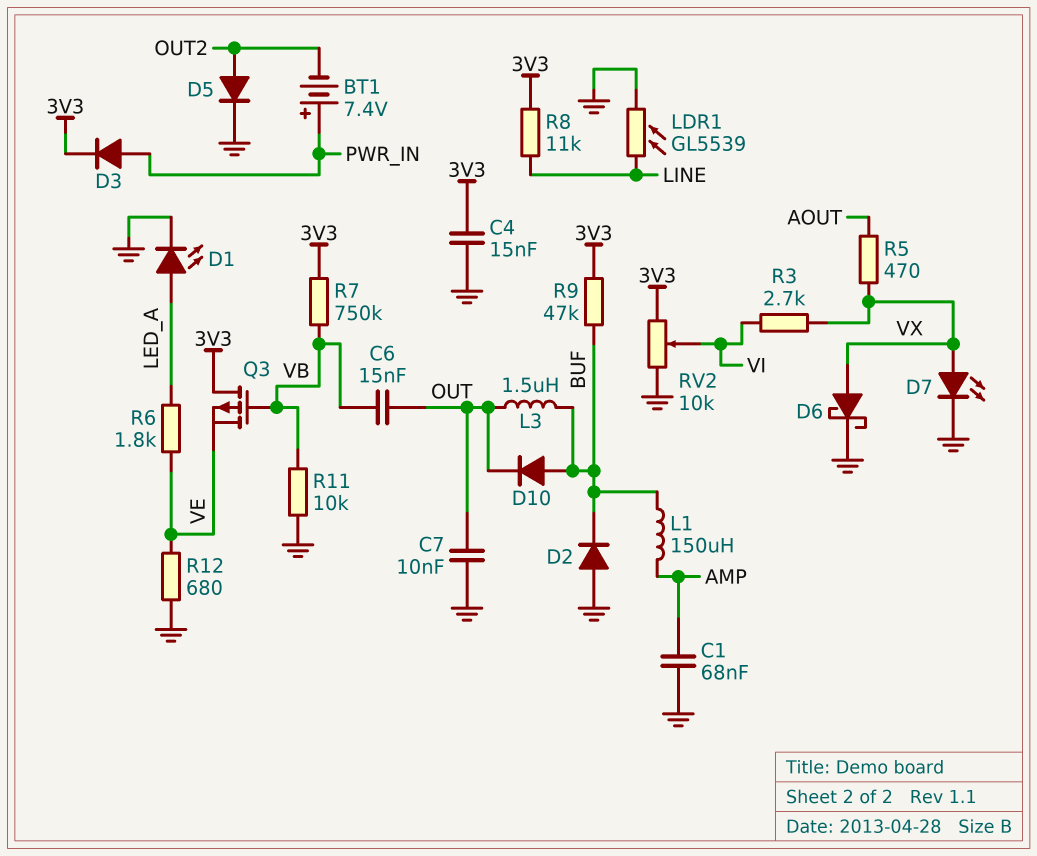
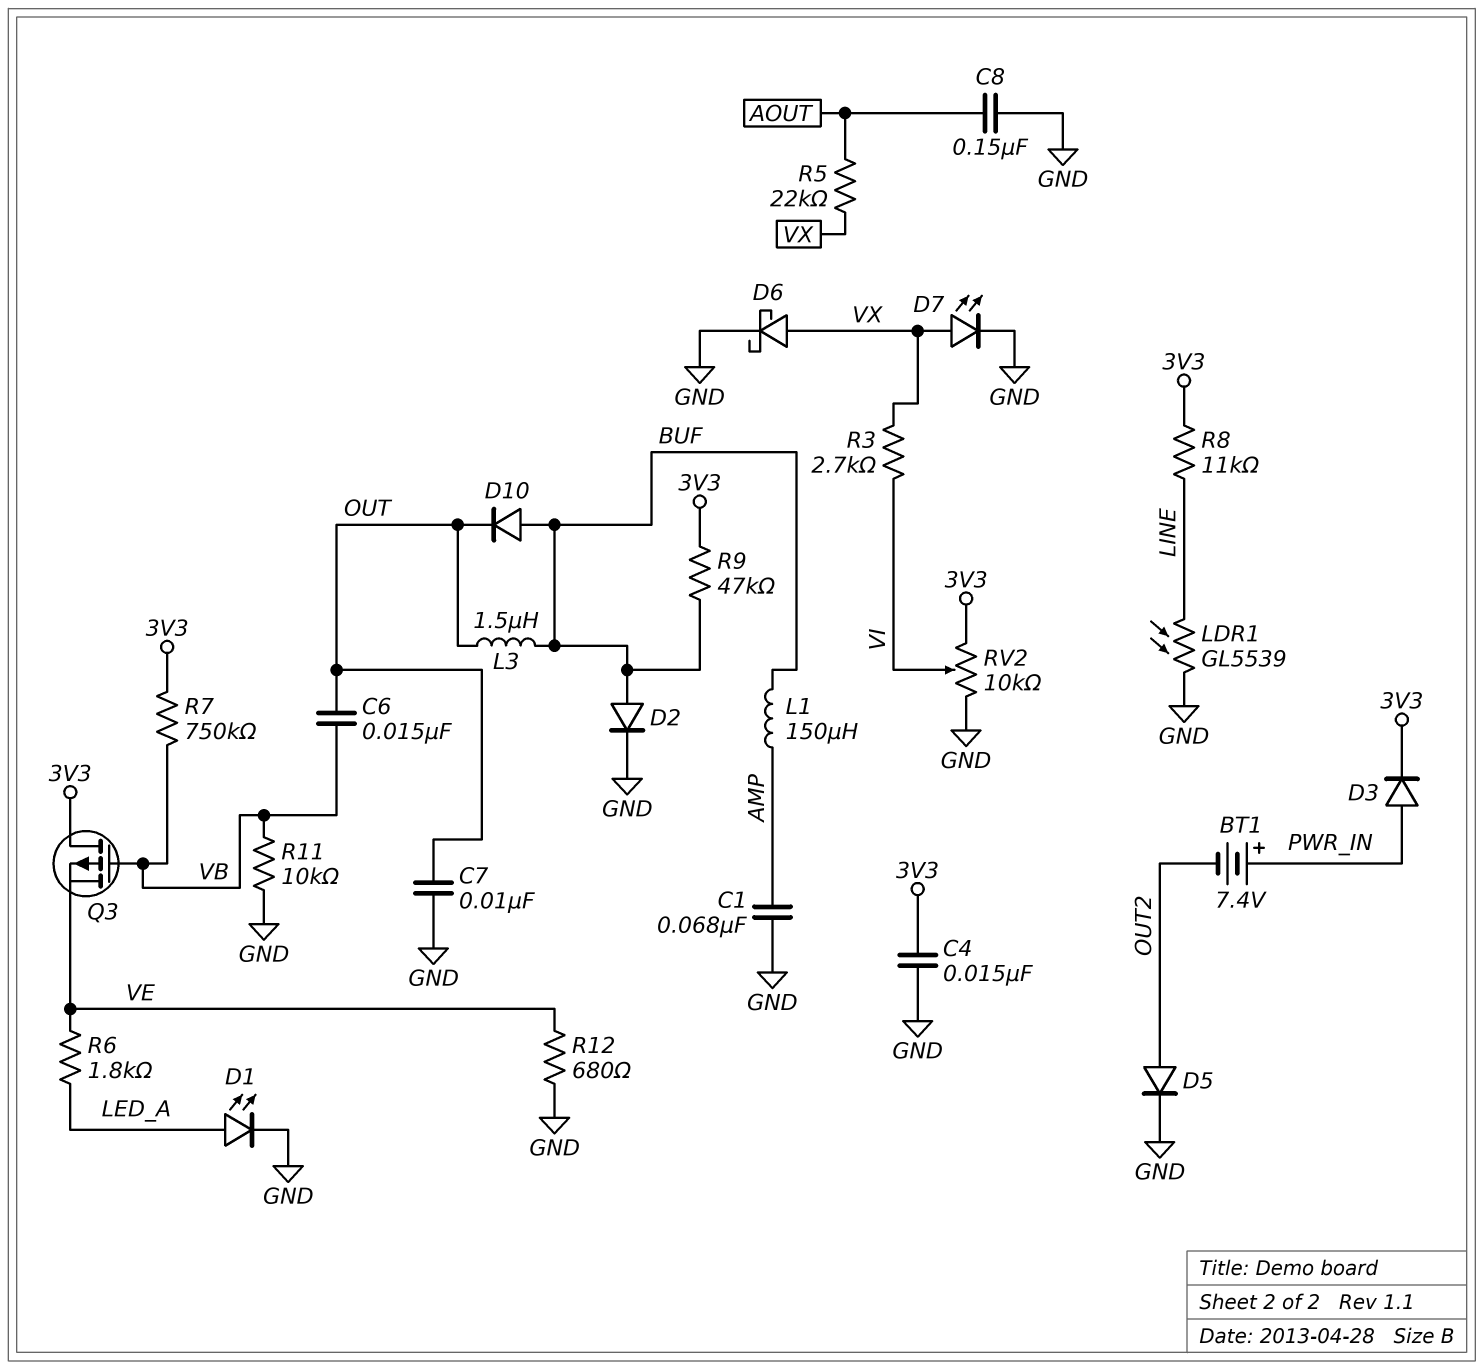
C8: none -> 150nF (AOUT, GND)
D2: diode (A GND, K BUF) -> diode (A BUF, K GND)
R5: 470 (AOUT, VX) -> 22k (AOUT, VX)

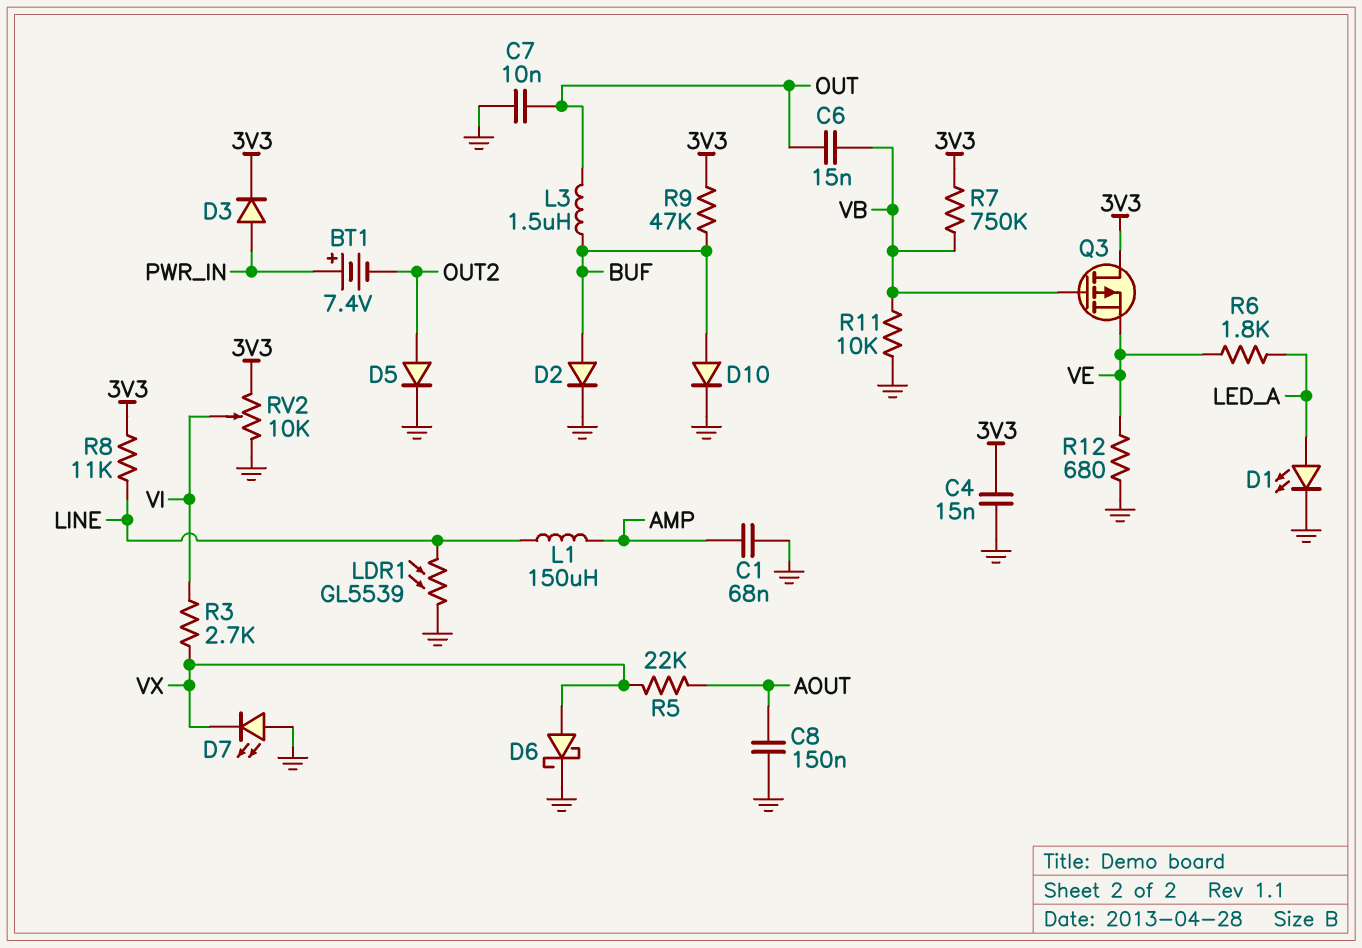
D7: LED (A VX, K GND) -> LED (A GND, K VX)
D10: diode (A BUF, K OUT) -> diode (A BUF, K GND)
L1: 150uH (AMP, BUF) -> 150uH (AMP, LINE)

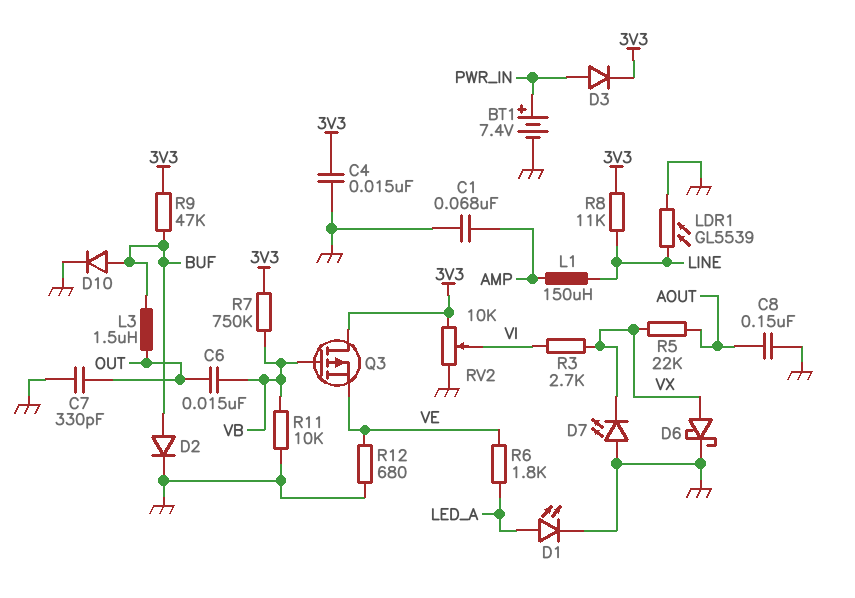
BT1: 7.4V (plus PWR_IN, minus OUT2) -> 7.4V (plus PWR_IN, minus GND)
C7: 10nF (GND, OUT) -> 330pF (GND, OUT)
D5: diode (A OUT2, K GND) -> none

